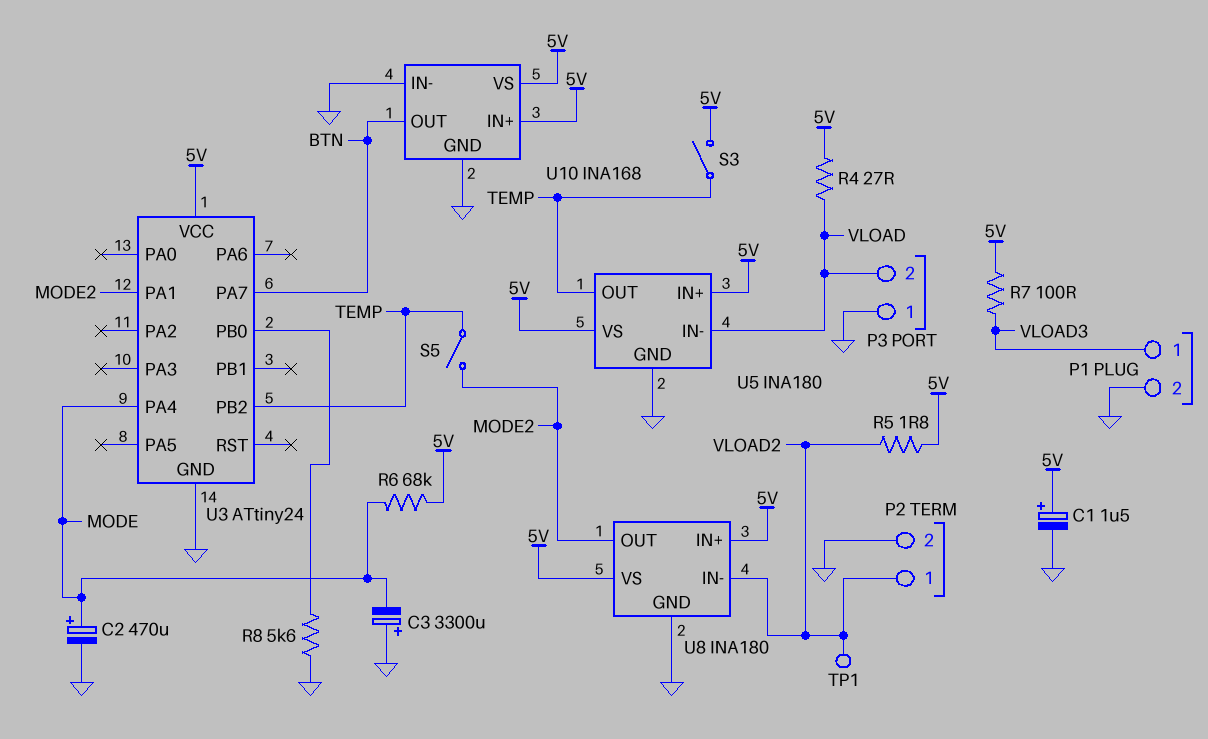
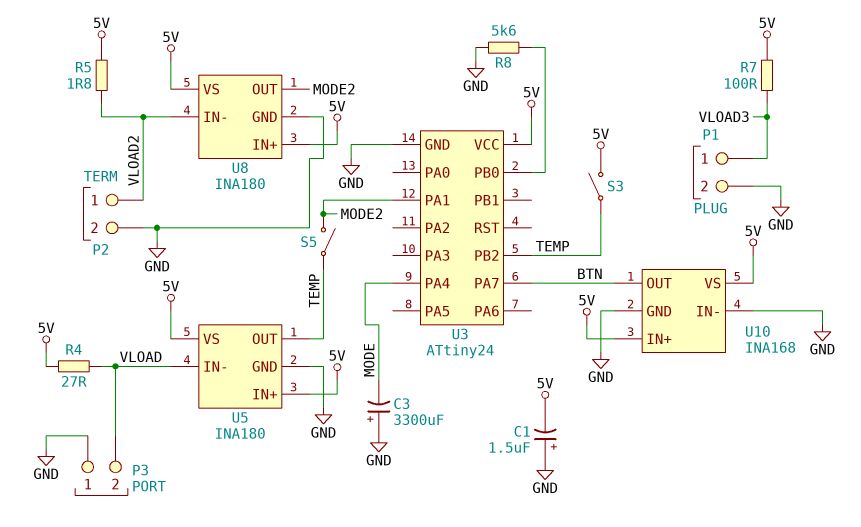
C1: 1.5uF (plus 5V, minus GND) -> 1.5uF (plus GND, minus 5V)
C2: 470uF (plus MODE, minus GND) -> none
R6: 68k (5V, MODE) -> none
TP1: test point (VLOAD2) -> none

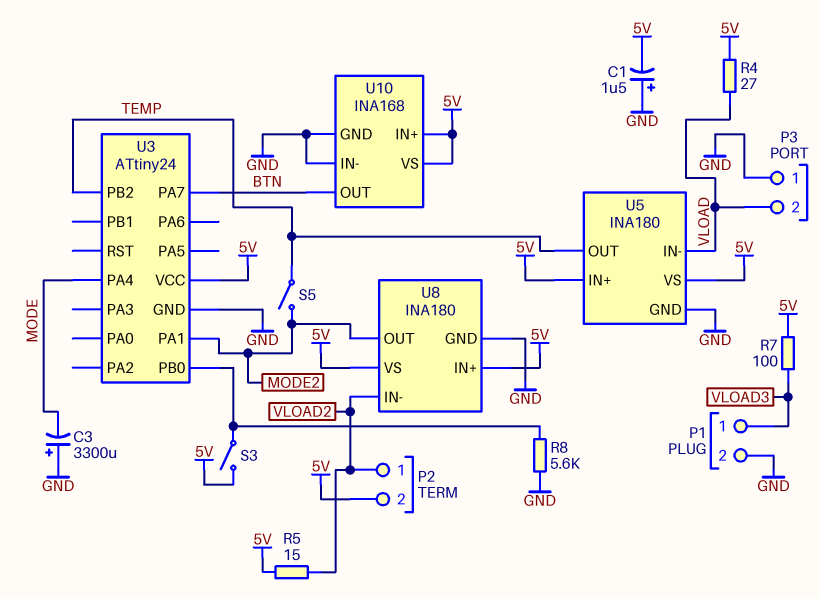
P2 pin 2: GND -> 5V
R5: 1.8 (5V, VLOAD2) -> 15 (5V, VLOAD2)
S3: switch (5V, TEMP) -> switch (5V, U3/PB0)

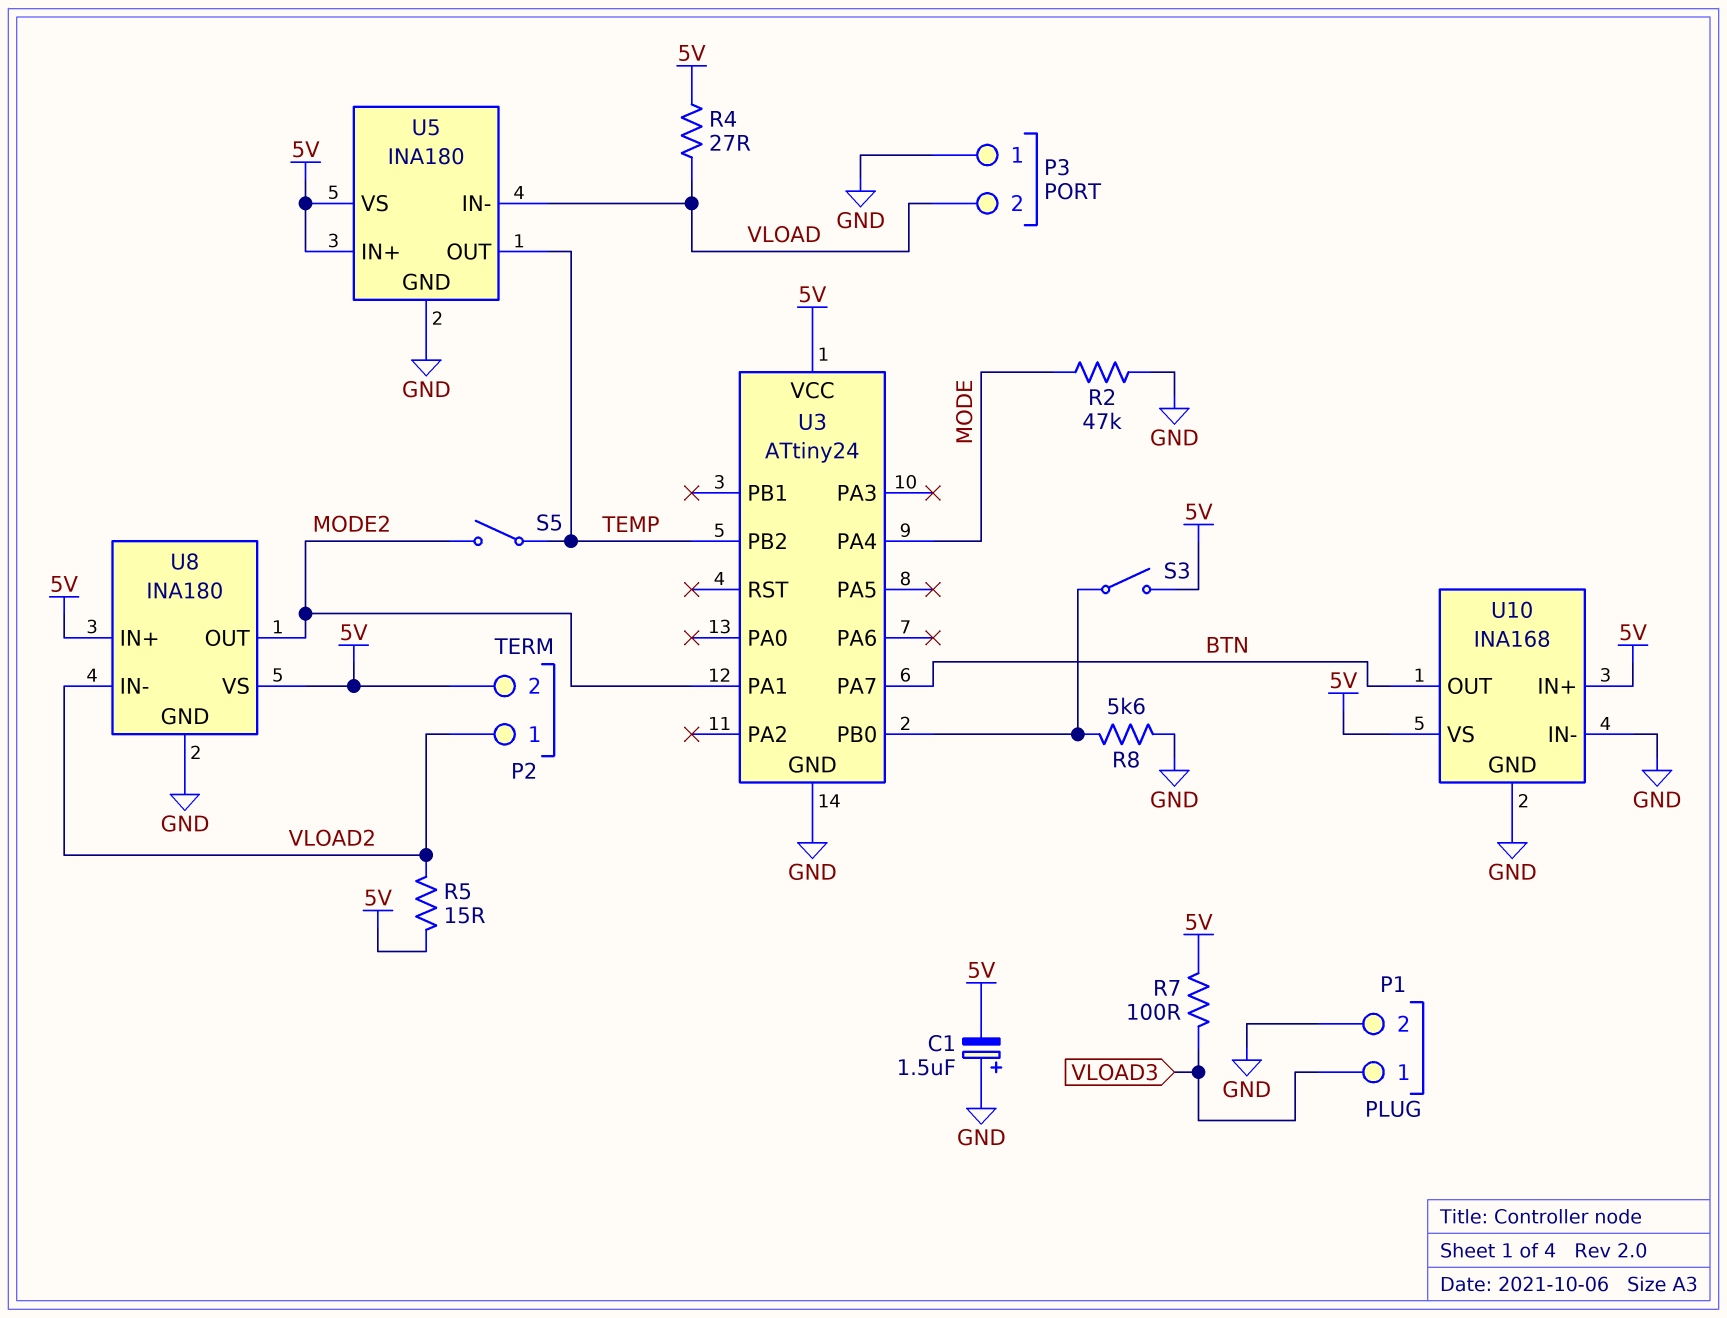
C3: 3300uF (plus GND, minus MODE) -> none
R2: none -> 47k (GND, MODE)

